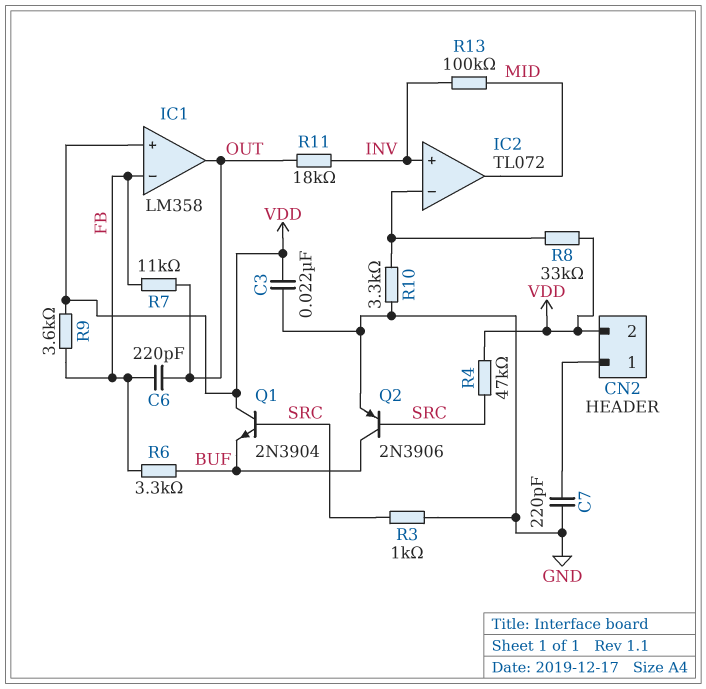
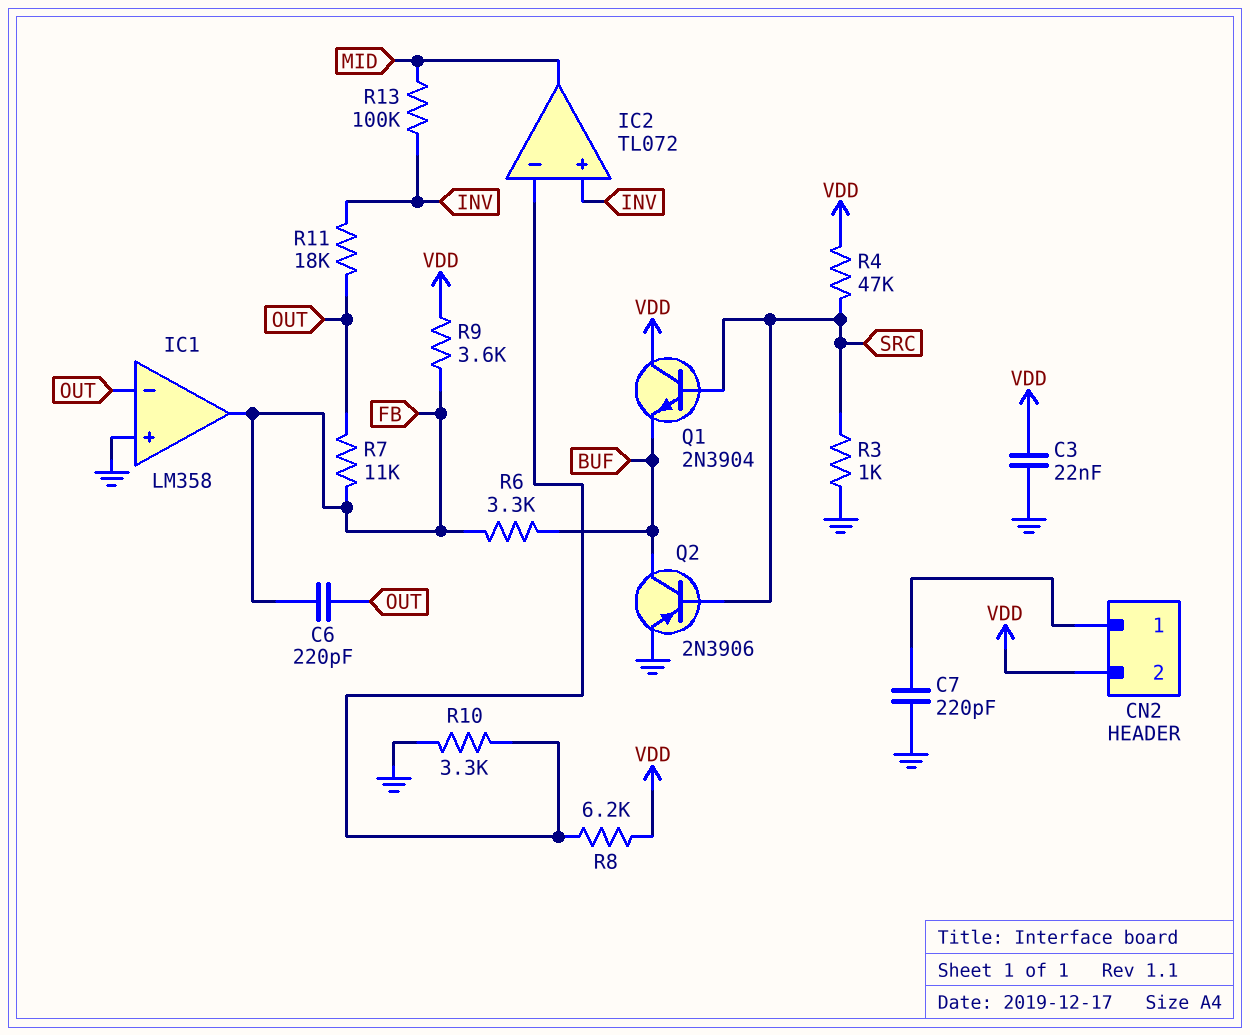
IC1 pin in+: VDD -> GND
IC1 pin in-: FB -> OUT
IC1 pin out: OUT -> FB
R8: 33k (IC2/in-, VDD) -> 6.2k (IC2/in-, VDD)

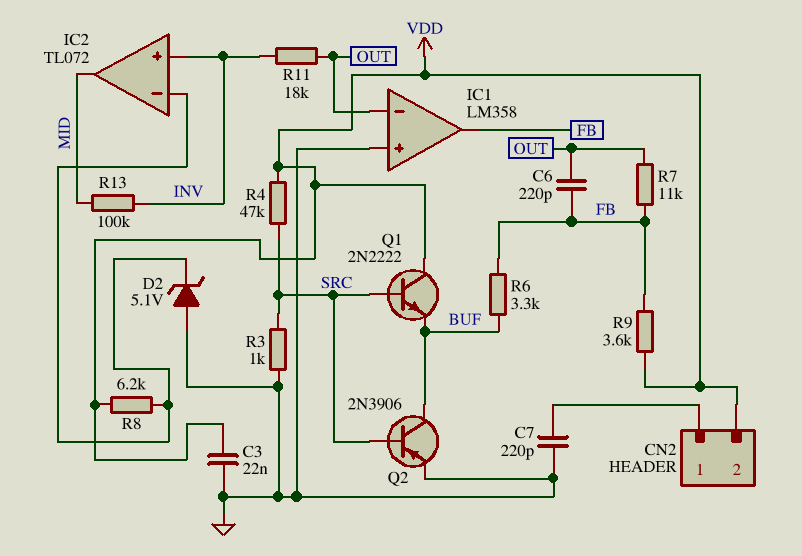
D2: none -> zener 5.1V (A GND, K IC2/in-)
Q1: NPN 2N3904 (B SRC, C VDD, E BUF) -> NPN 2N2222 (B SRC, C VDD, E BUF)
R10: 3.3k (GND, IC2/in-) -> none

